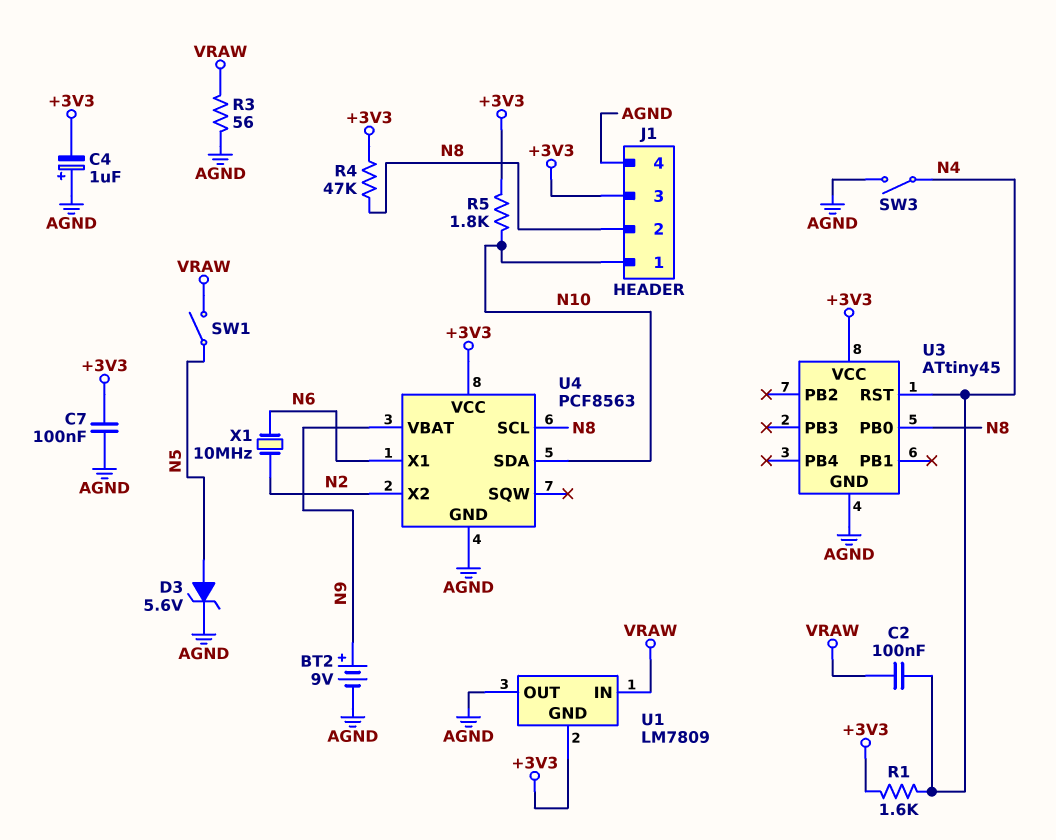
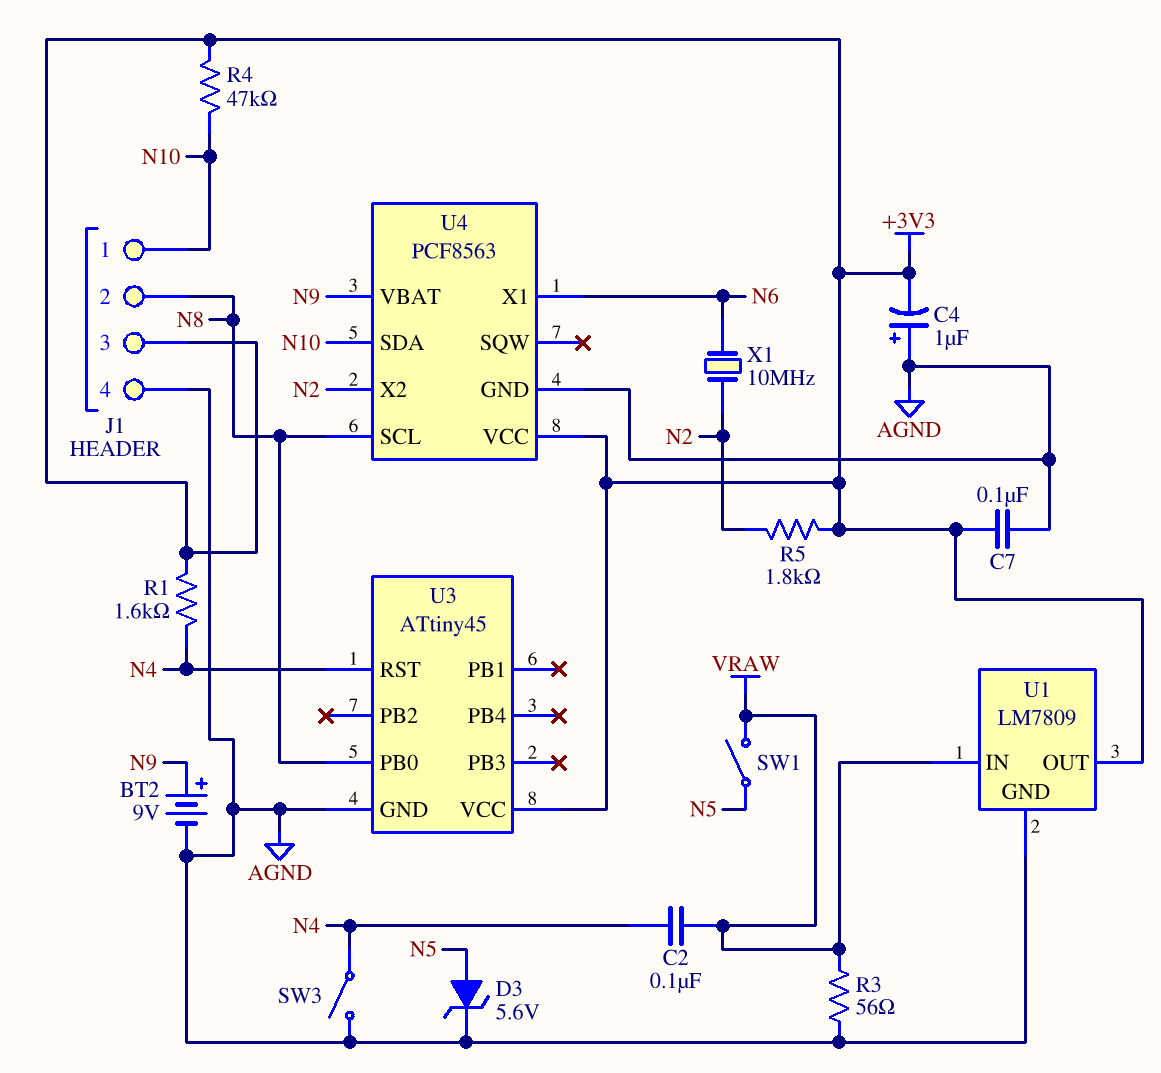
R4: 47k (+3V3, N8) -> 47k (+3V3, N10)
R5: 1.8k (+3V3, N10) -> 1.8k (+3V3, N2)
U1 pin GND: +3V3 -> AGND
U1 pin OUT: AGND -> +3V3

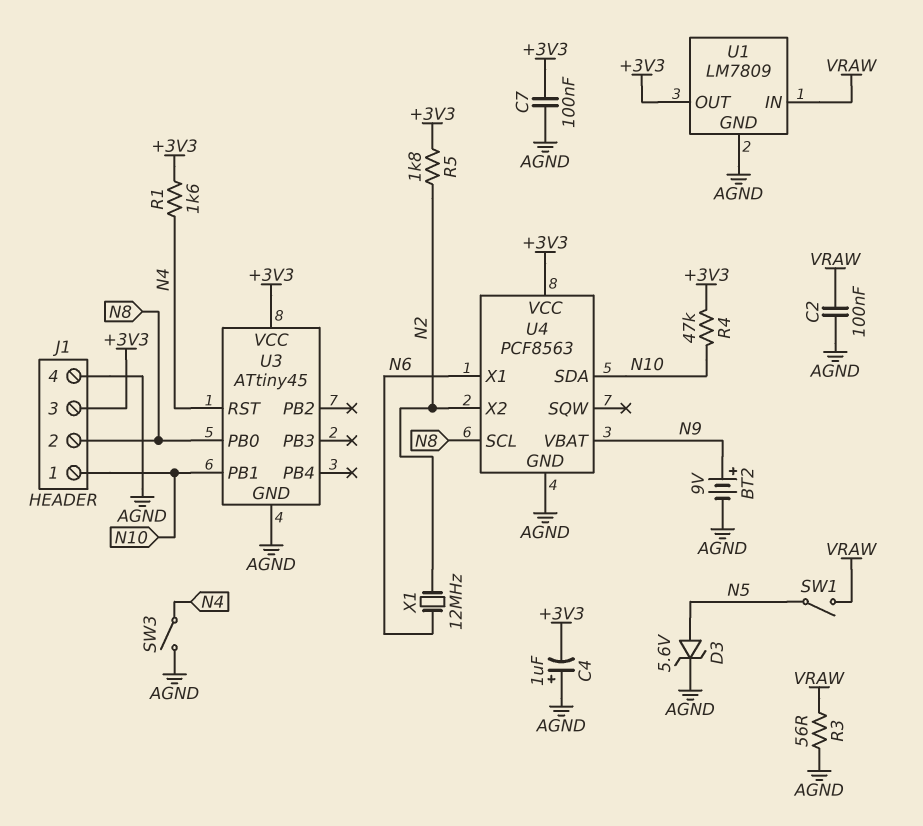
C2: 100nF (N4, VRAW) -> 100nF (AGND, VRAW)
U3 pin PB1: none -> N10
X1: 10MHz (N2, N6) -> 12MHz (N2, N6)

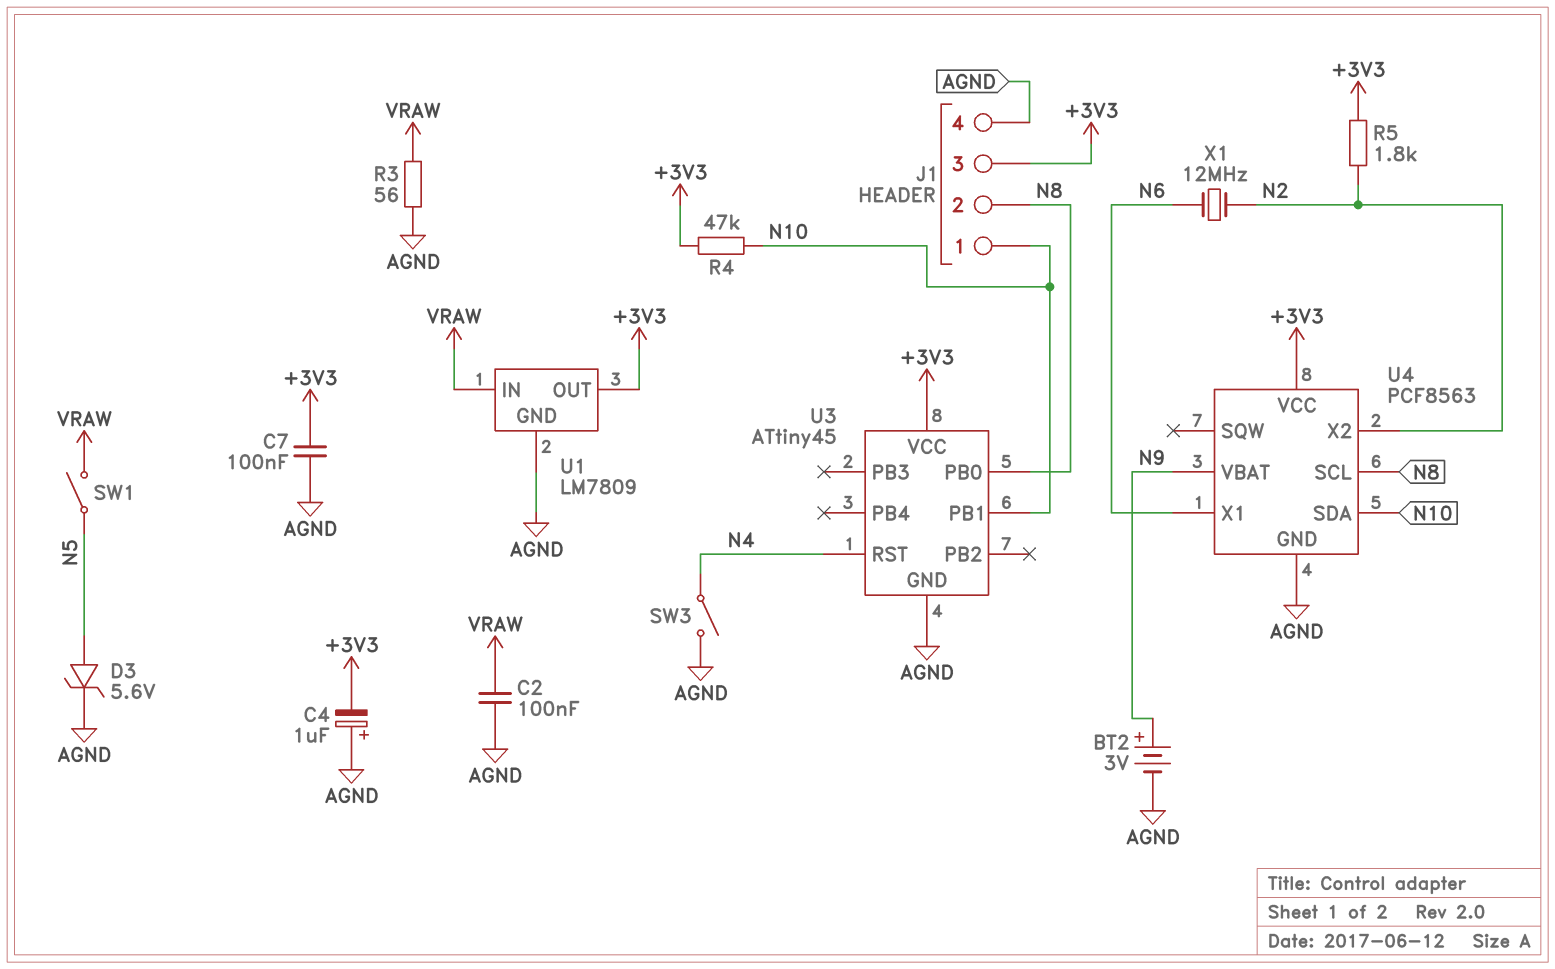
BT2: 9V (plus N9, minus AGND) -> 3V (plus N9, minus AGND)
R1: 1.6k (+3V3, N4) -> none

